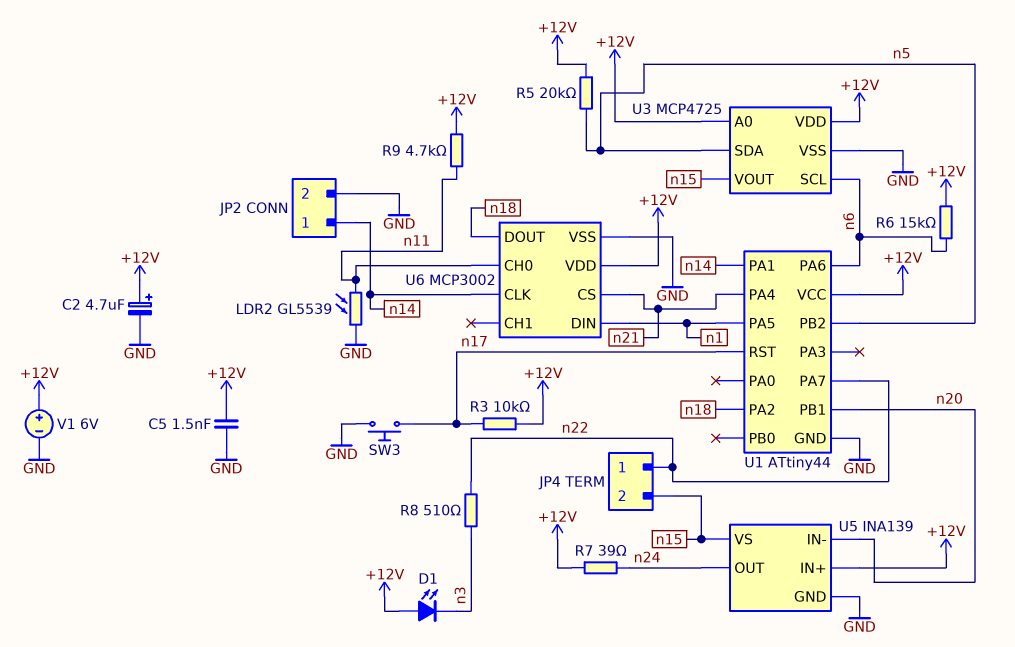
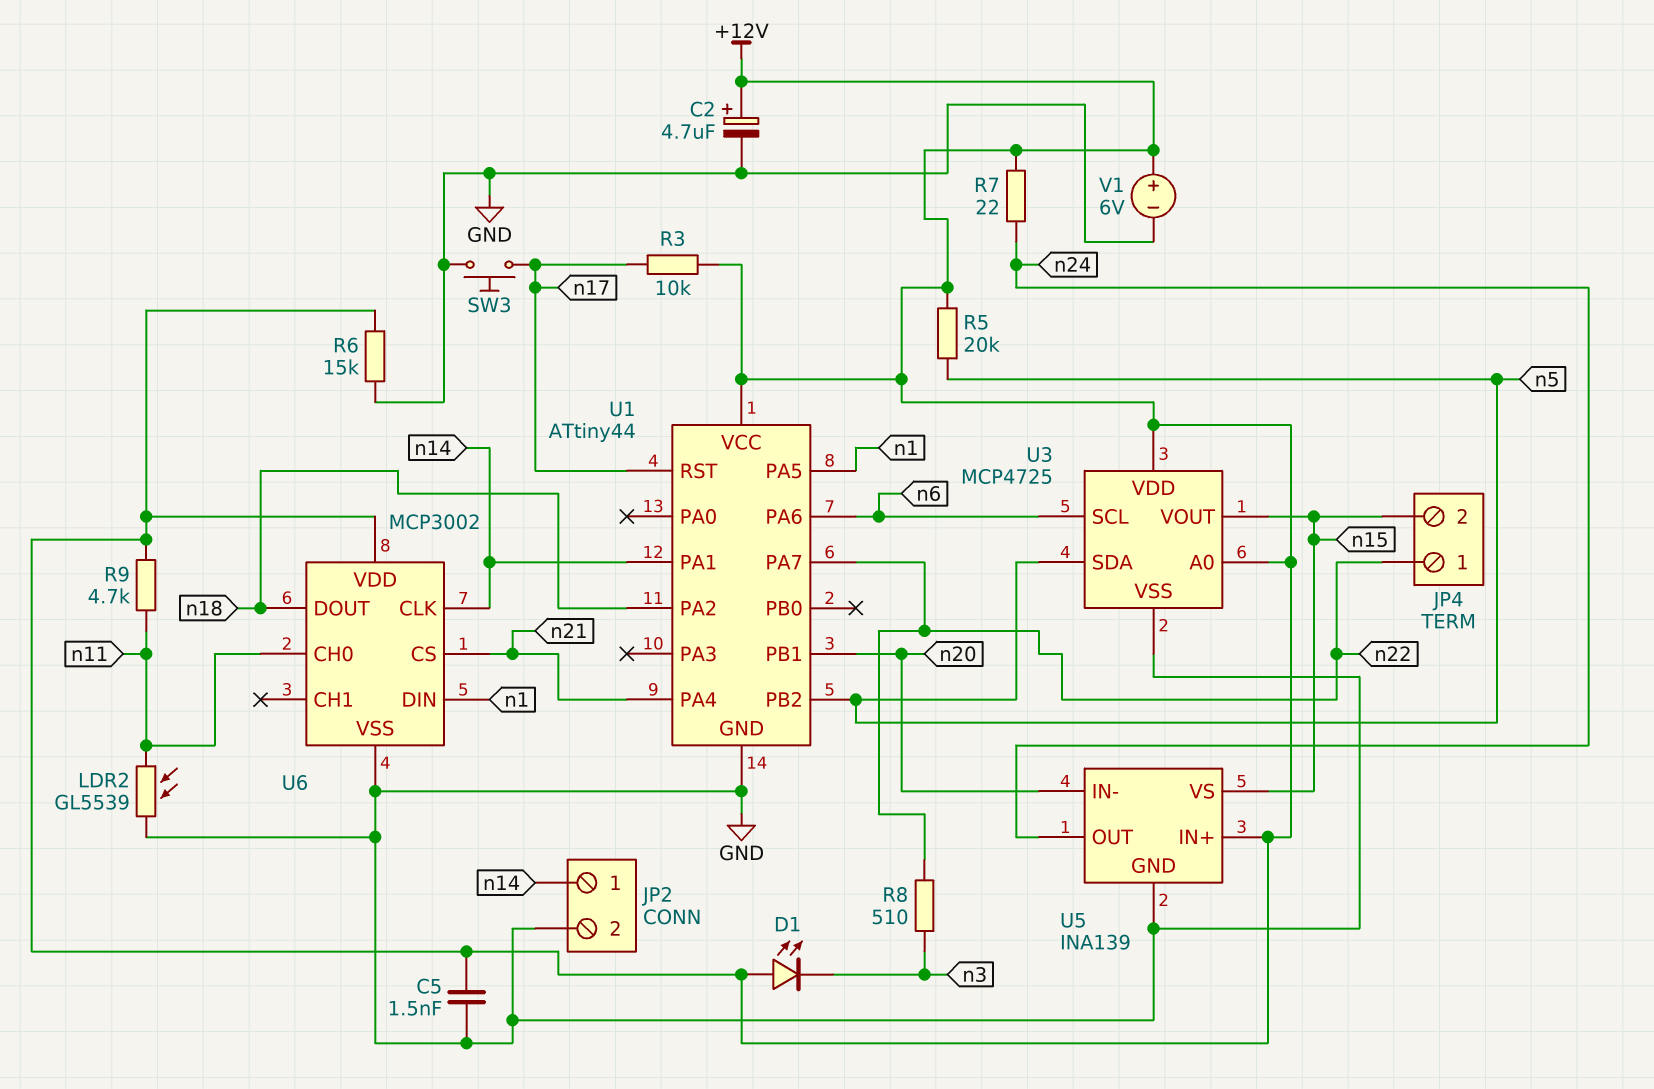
R6: 15k (+12V, n6) -> 15k (+12V, GND)
R7: 39 (+12V, n24) -> 22 (+12V, n24)

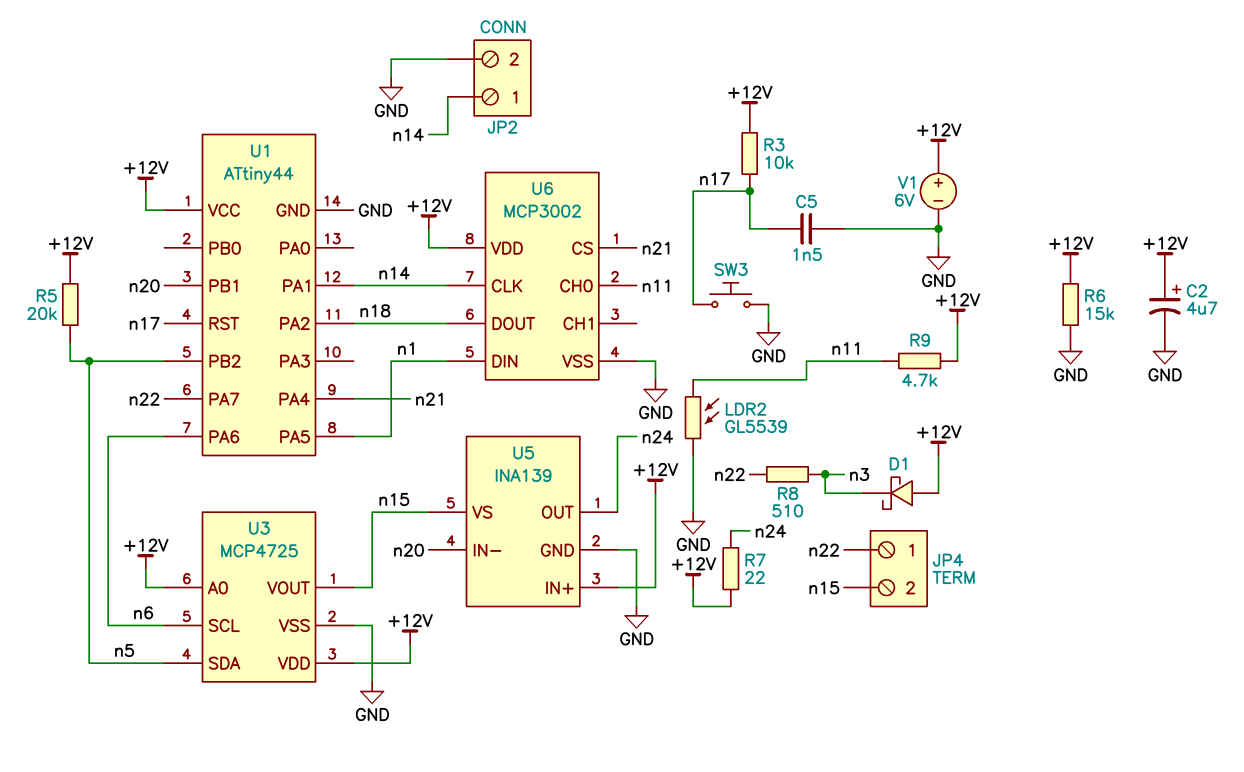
C5: 1.5nF (+12V, GND) -> 1.5nF (GND, n17)
D1: LED (A +12V, K n3) -> schottky (A +12V, K n3)

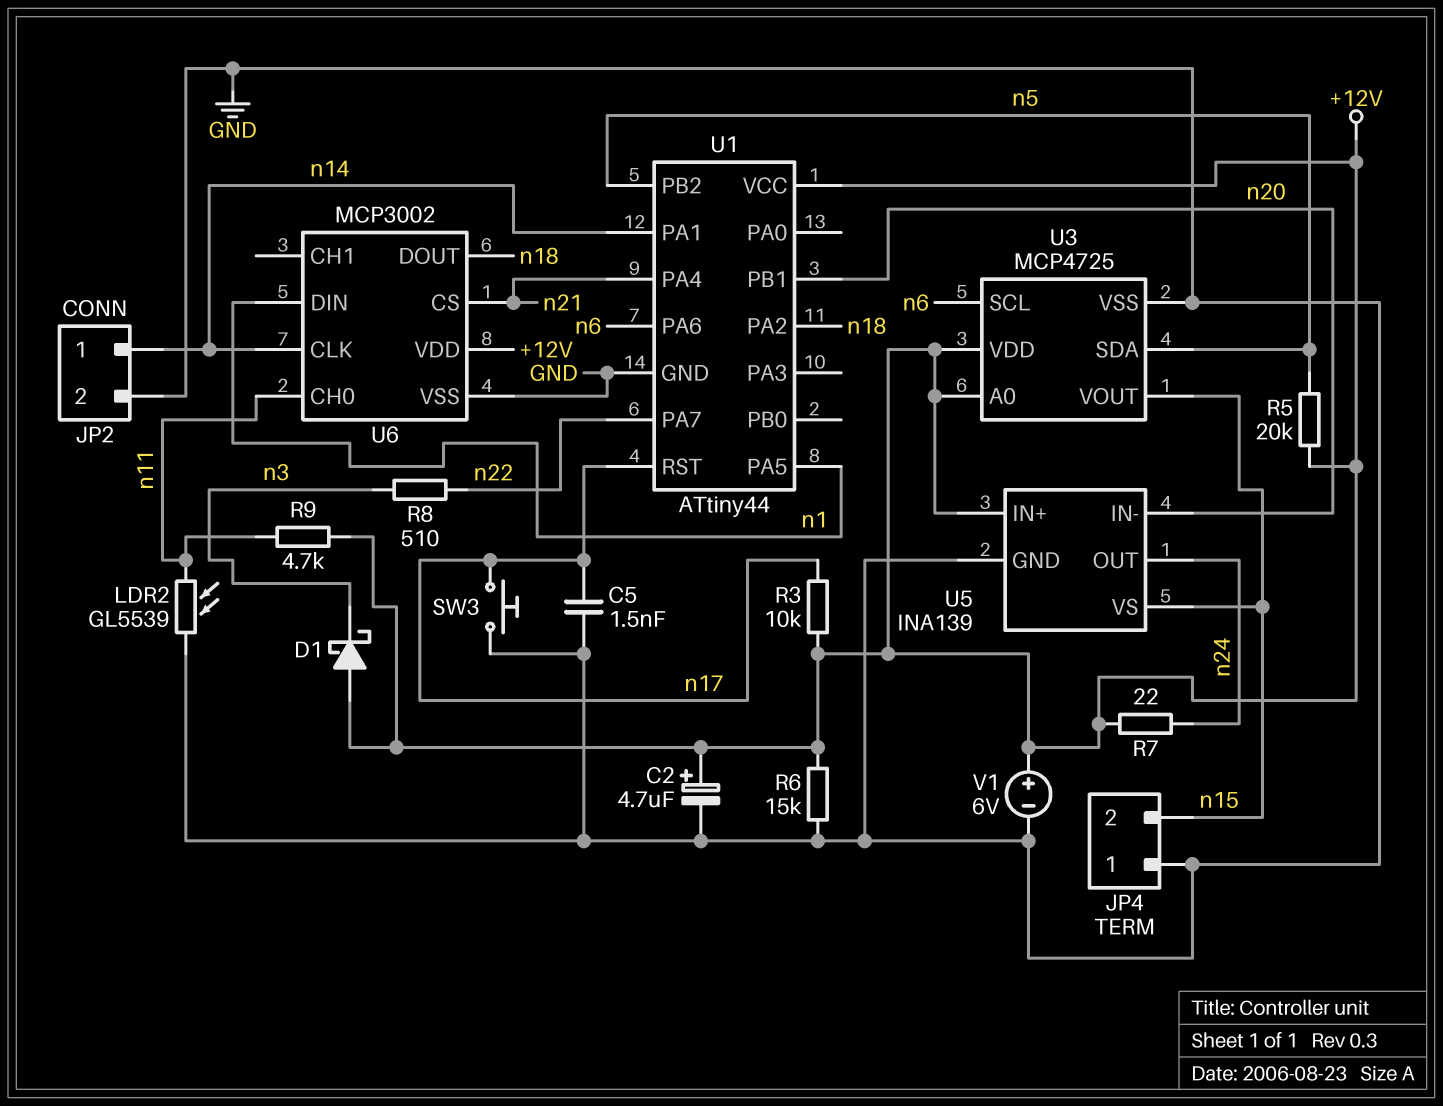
JP4 pin 1: n22 -> GND

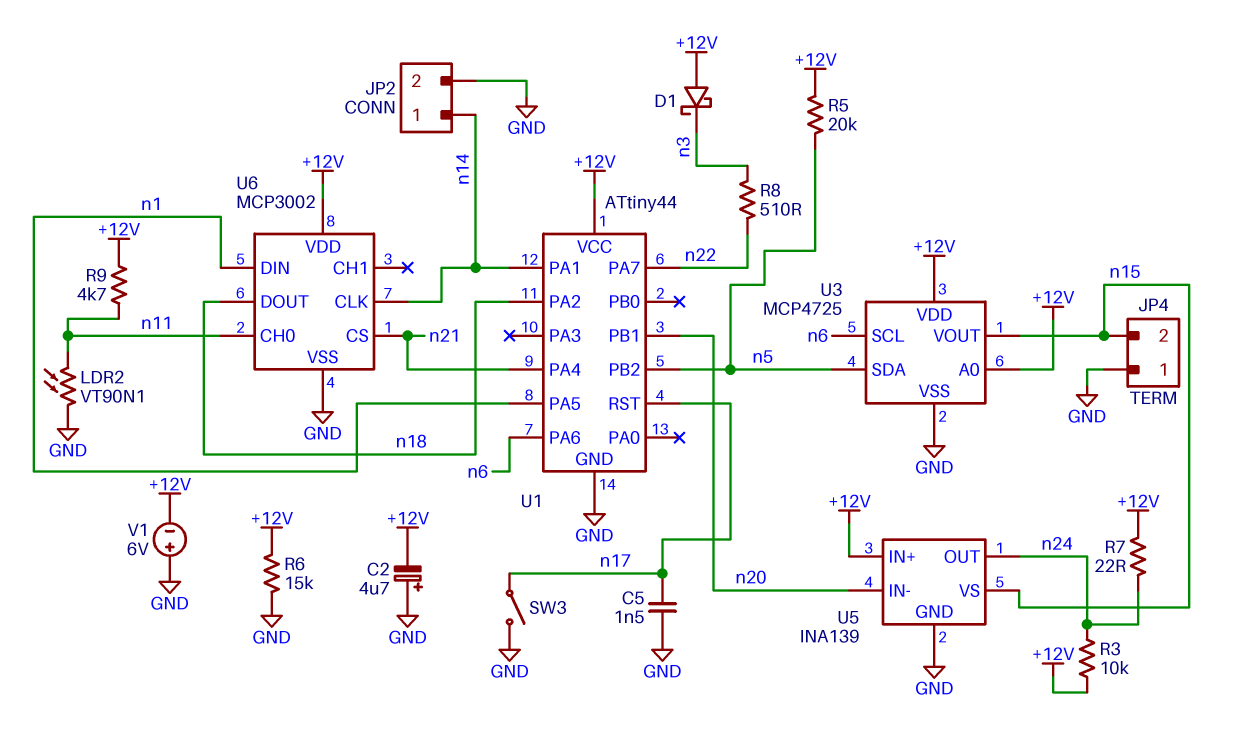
C2: 4.7uF (plus +12V, minus GND) -> 4.7uF (plus GND, minus +12V)
LDR2: GL5539 (GND, n11) -> VT90N1 (GND, n11)
R3: 10k (+12V, n17) -> 10k (+12V, n24)
SW3: button (GND, n17) -> switch (GND, n17)
V1: 6V (plus +12V, minus GND) -> 6V (plus GND, minus +12V)

